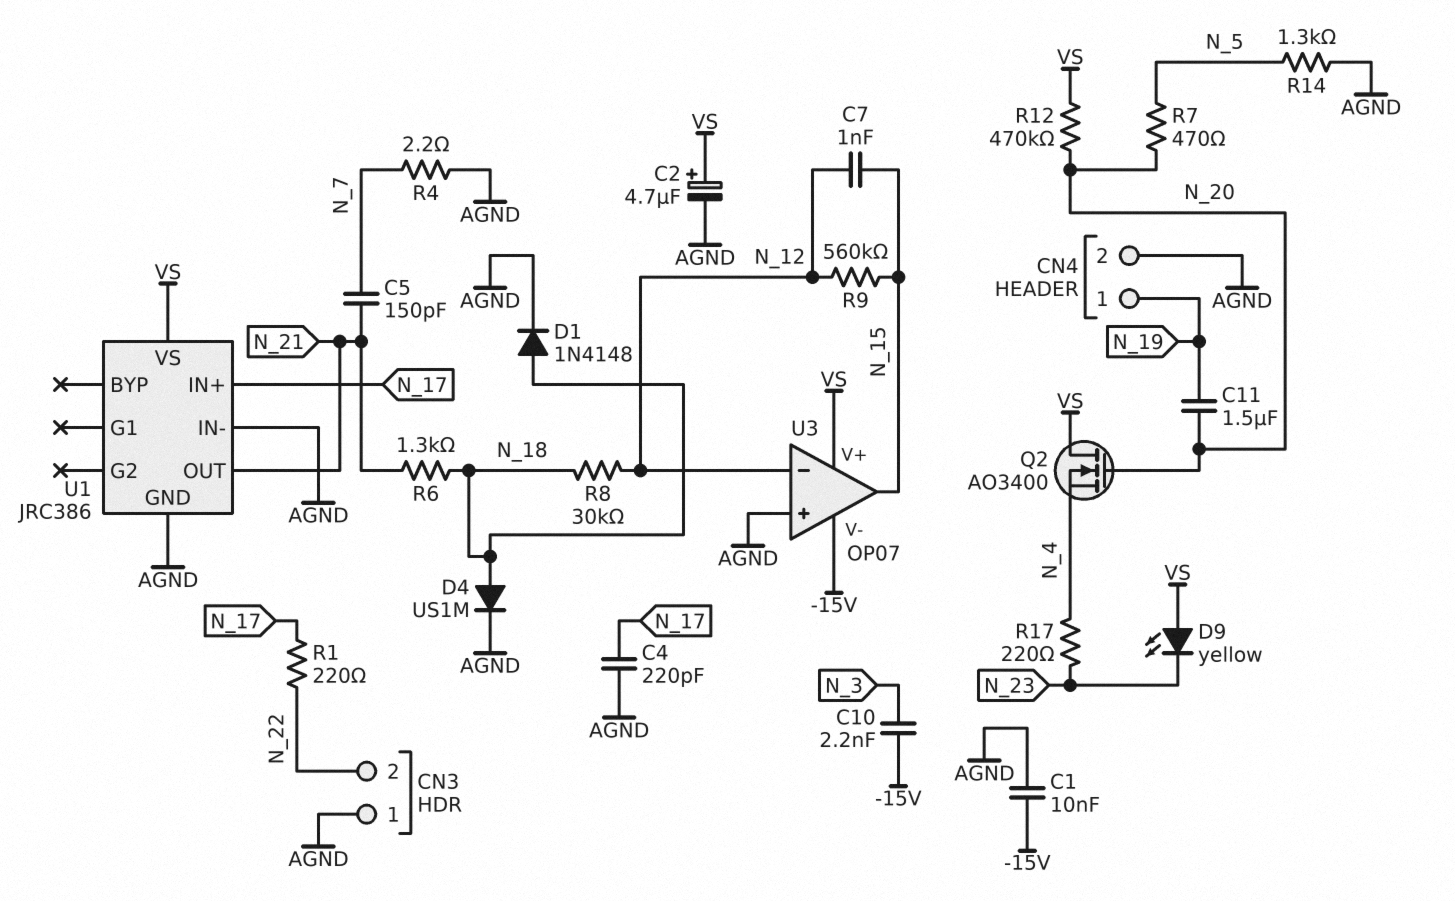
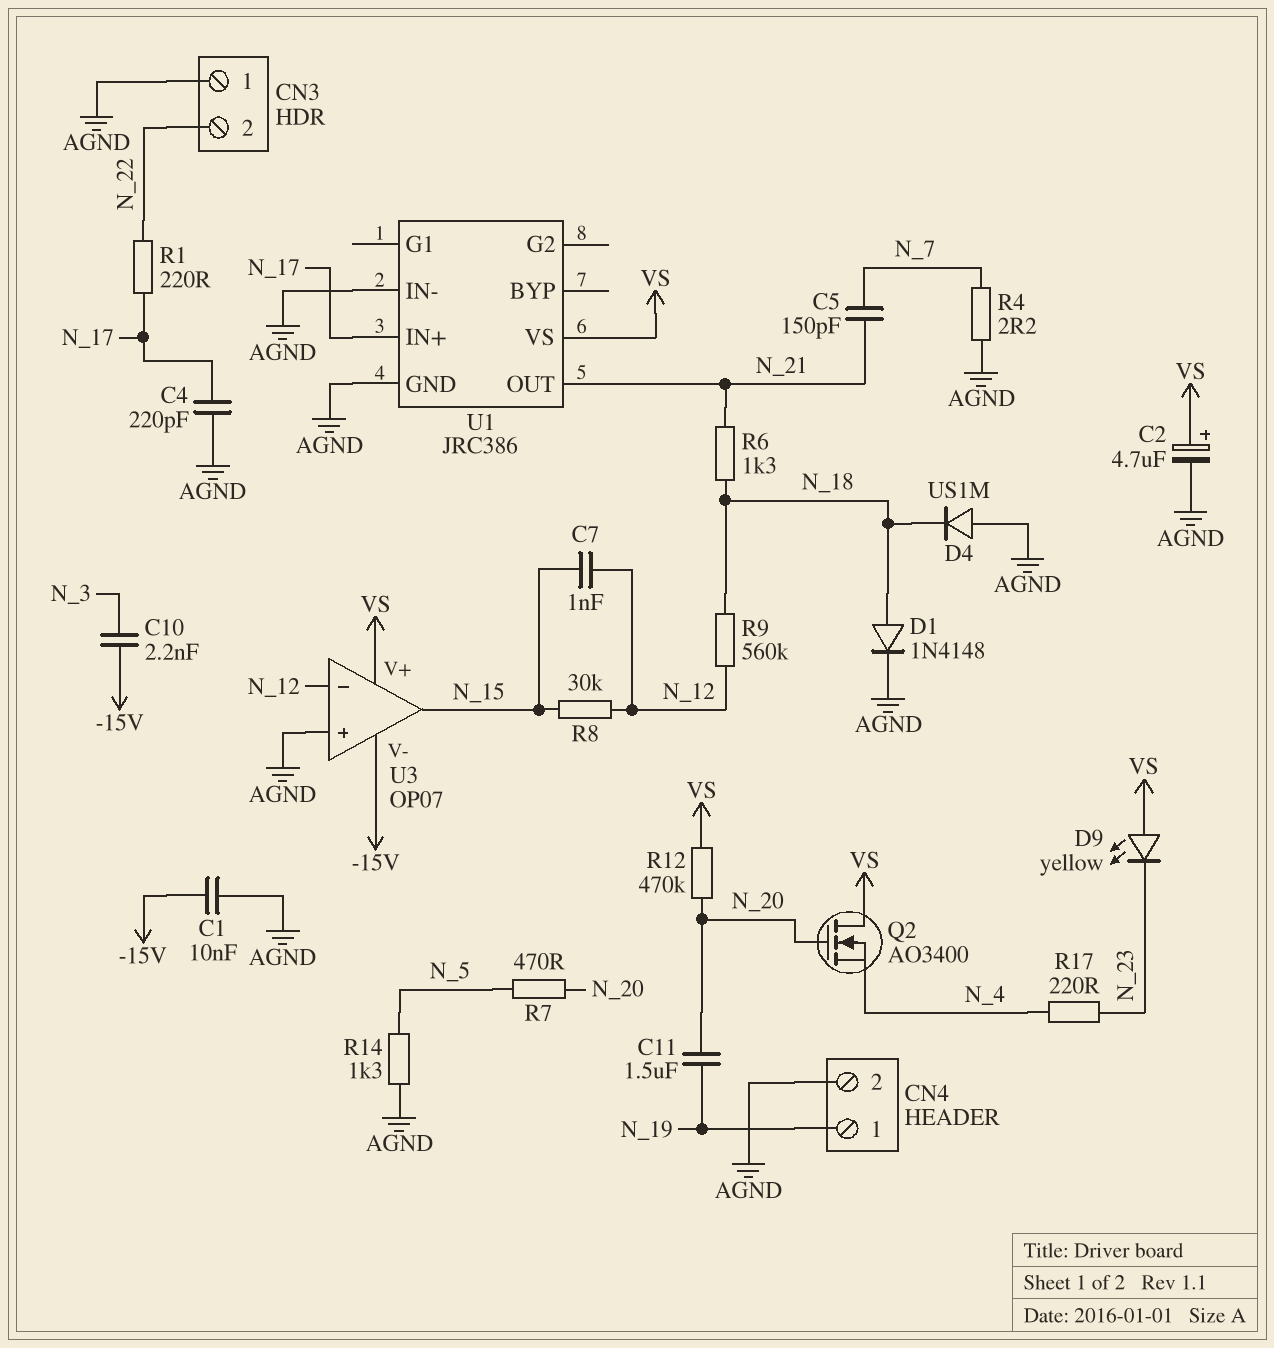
D4: diode US1M (A N_18, K AGND) -> diode US1M (A AGND, K N_18)
R8: 30k (N_12, N_18) -> 30k (N_12, N_15)
R9: 560k (N_12, N_15) -> 560k (N_12, N_18)

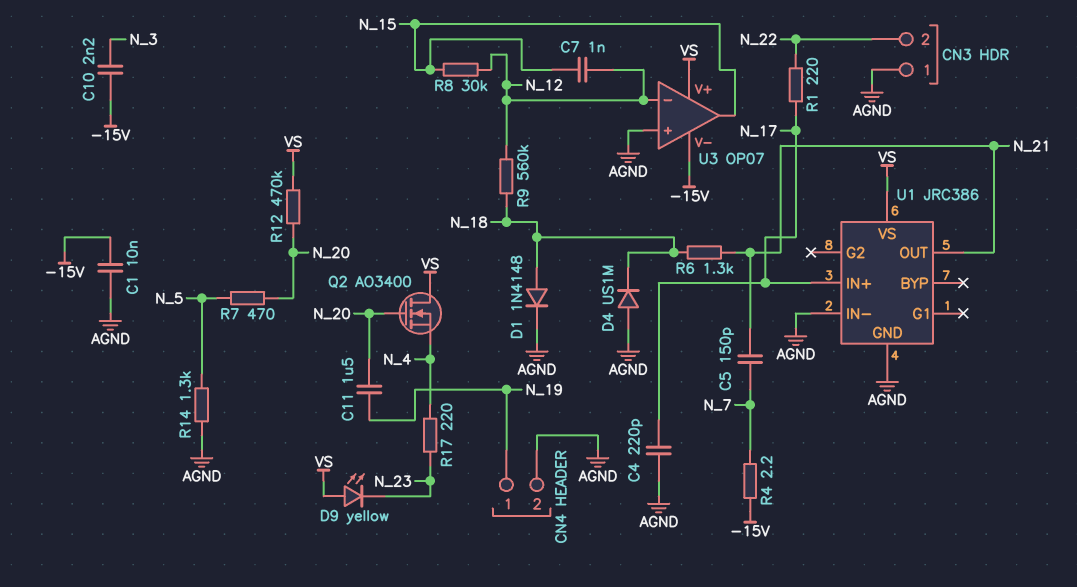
C2: 4.7uF (plus VS, minus AGND) -> none
R4: 2.2 (AGND, N_7) -> 2.2 (-15V, N_7)

